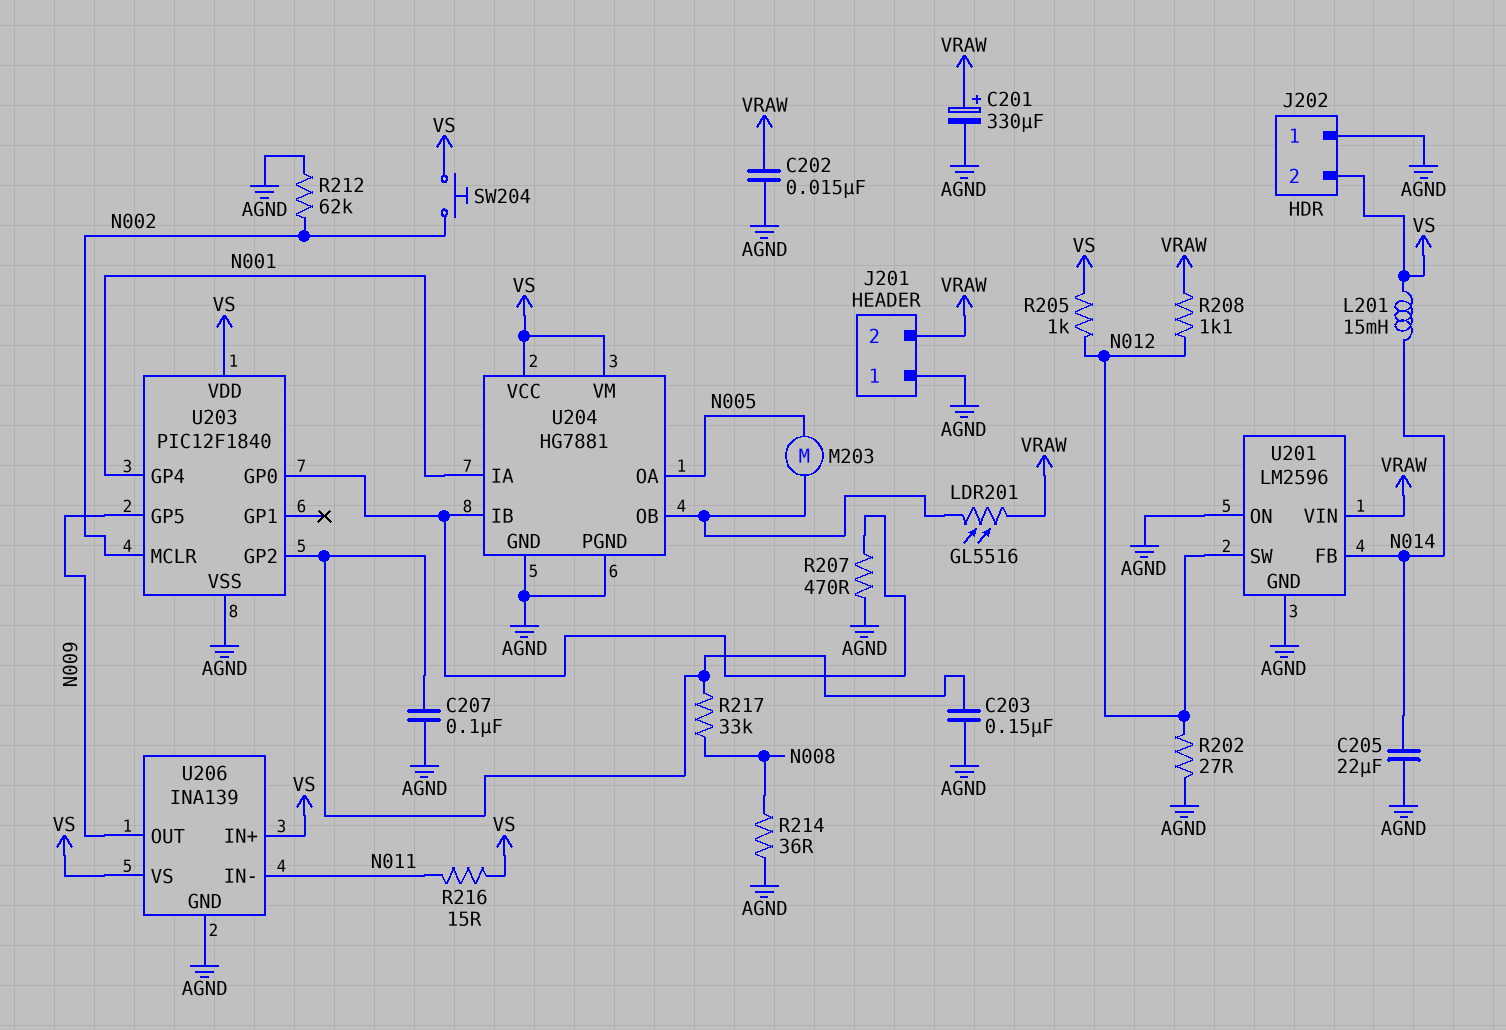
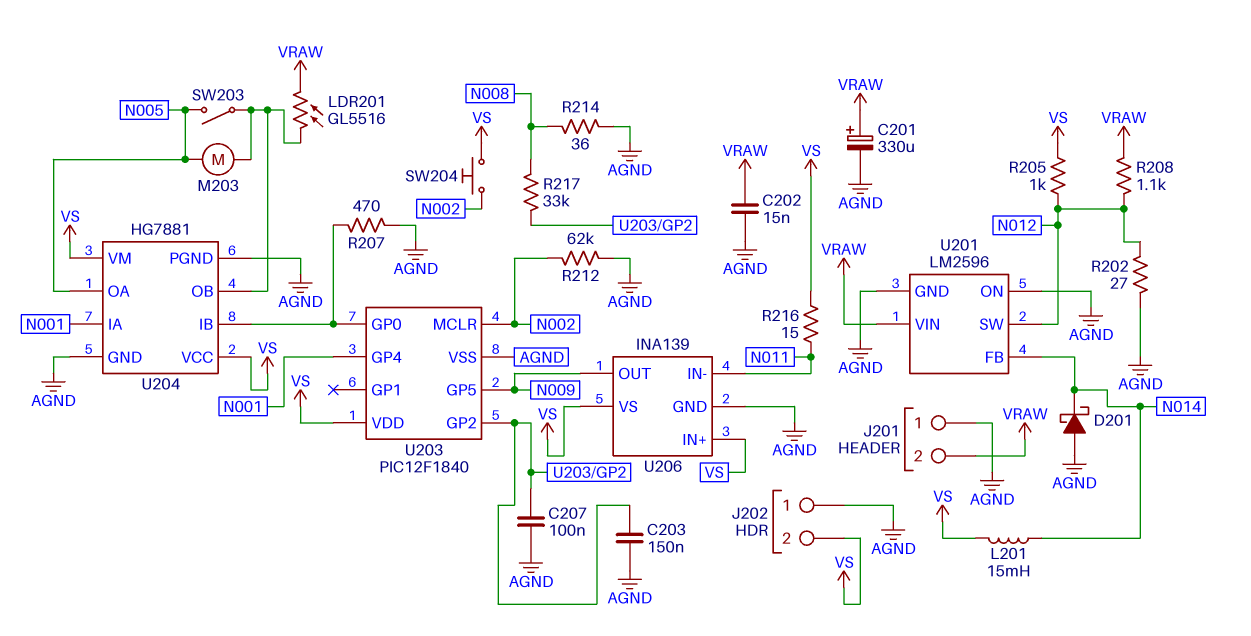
C205: 22uF (AGND, N014) -> none
D201: none -> schottky (A AGND, K N014)
SW203: none -> switch (N005, U204/OB)

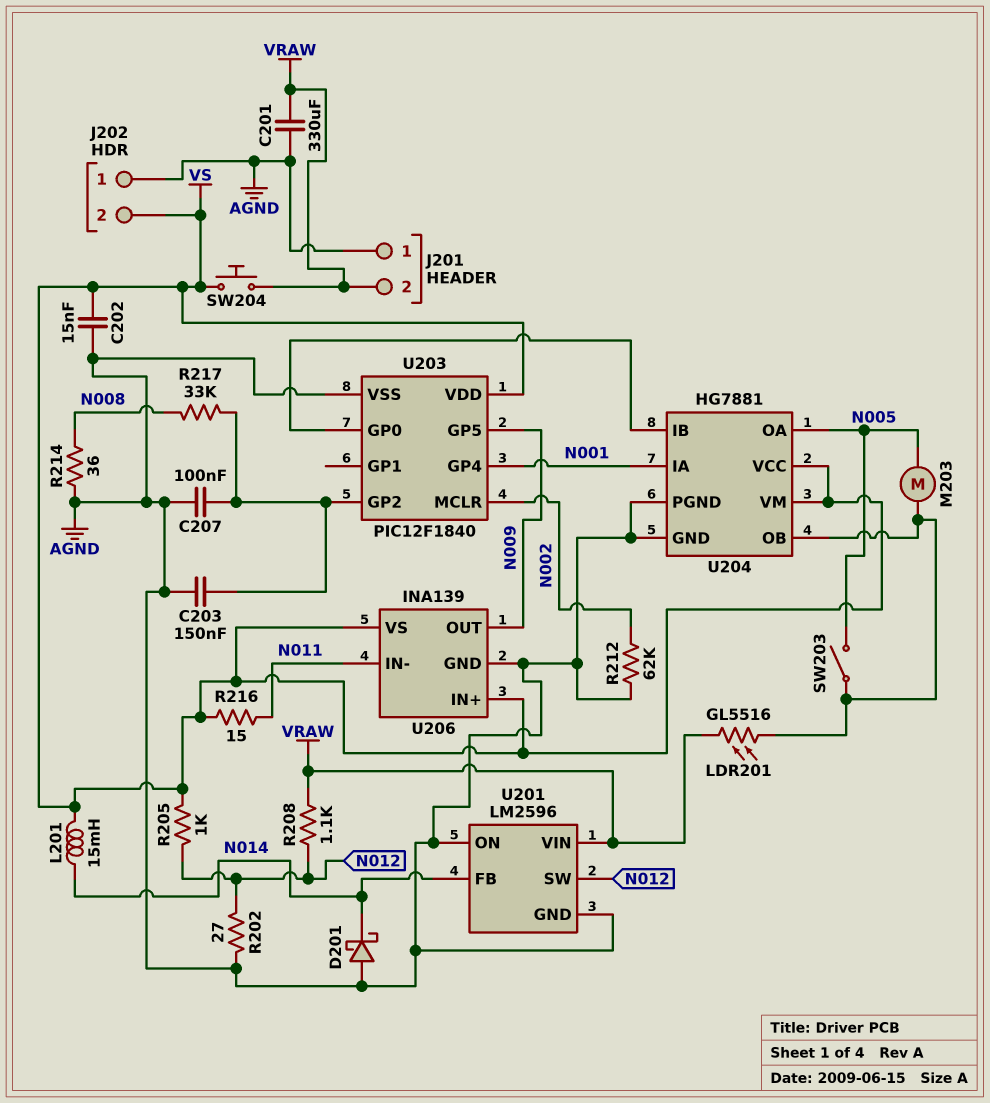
C201: 330uF (plus VRAW, minus AGND) -> 330uF (AGND, VRAW)
C202: 15nF (AGND, VRAW) -> 15nF (AGND, VS)
R207: 470 (AGND, U203/GP0) -> none
SW204: button (N002, VS) -> button (VRAW, VS)

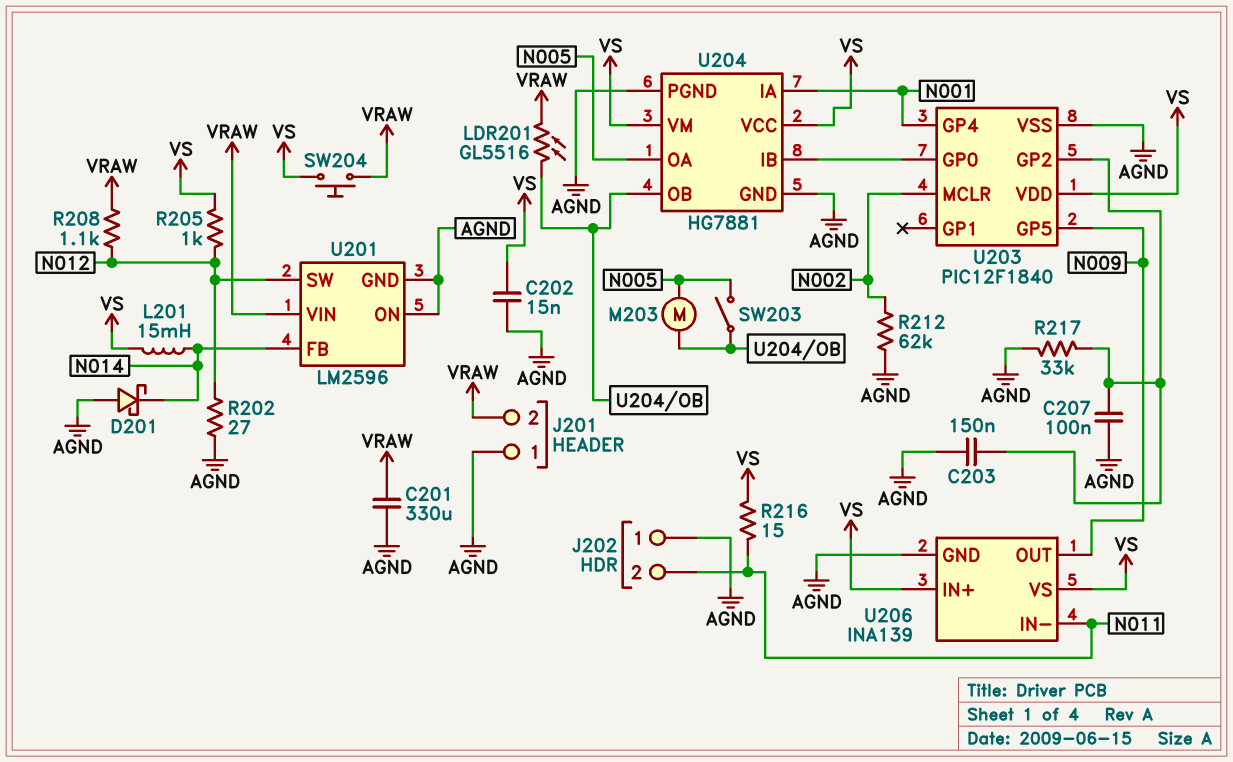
J202 pin 2: VS -> N011
R214: 36 (AGND, N008) -> none
R217: 33k (N008, U203/GP2) -> 33k (AGND, U203/GP2)

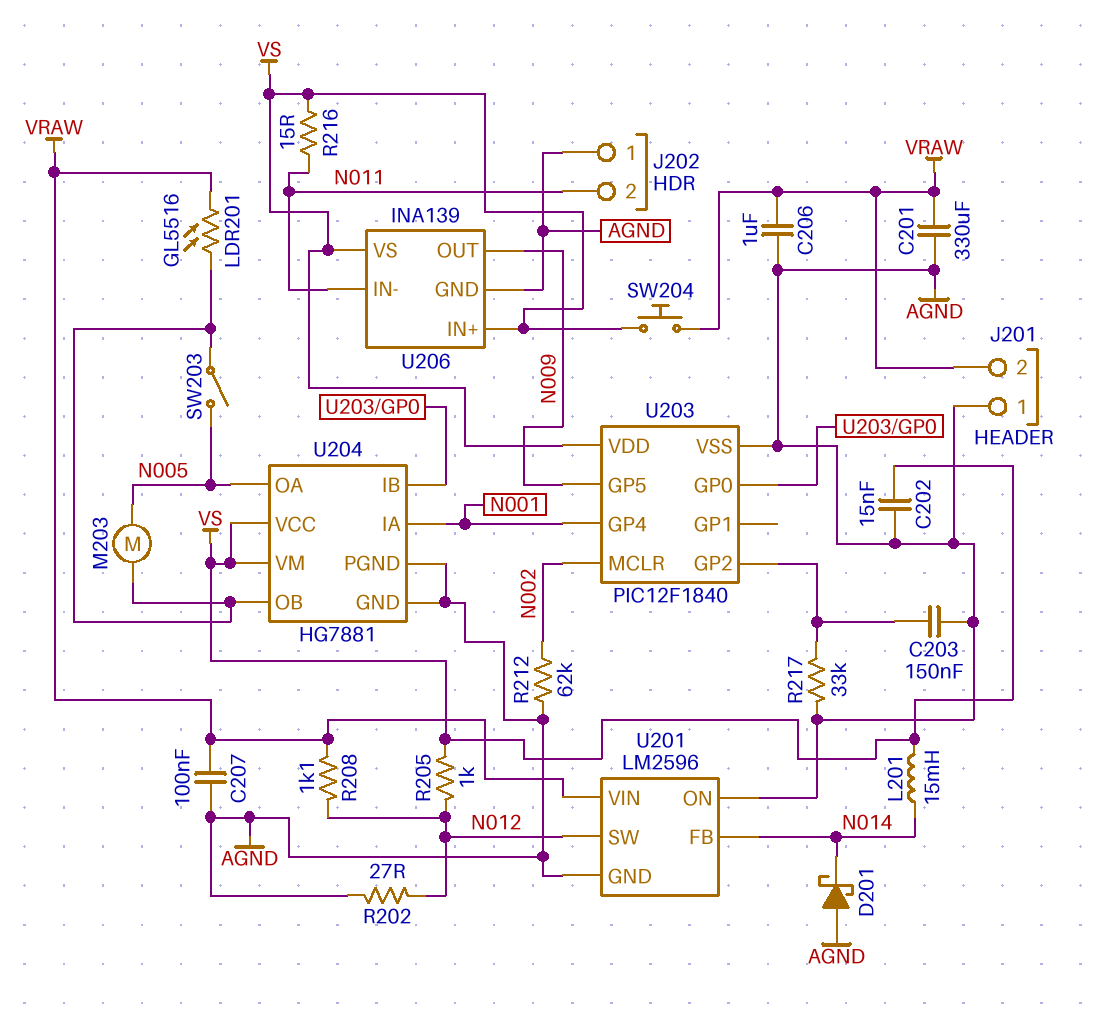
C206: none -> 1uF (AGND, VRAW)
C207: 100nF (AGND, U203/GP2) -> 100nF (AGND, VRAW)

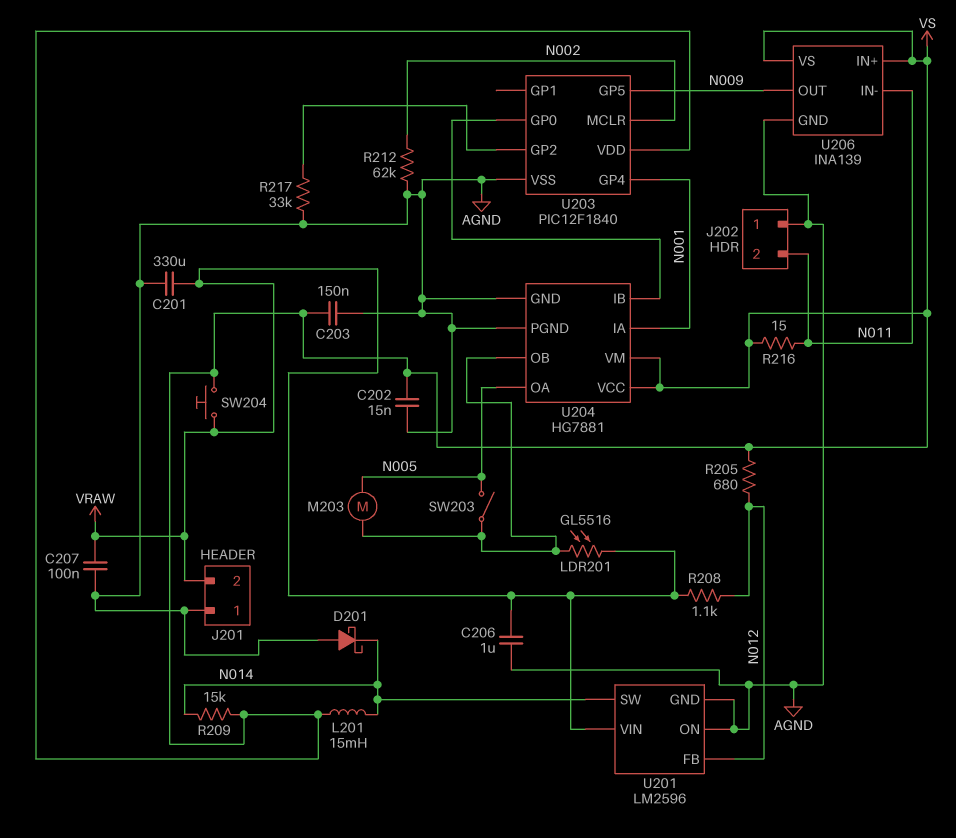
C203: 150nF (AGND, U203/GP2) -> 150nF (AGND, VS)
R202: 27 (AGND, N012) -> none
R205: 1k (N012, VS) -> 680 (N012, VS)
R209: none -> 15k (N014, VS)
U201 pin FB: N014 -> N012
U201 pin SW: N012 -> N014

